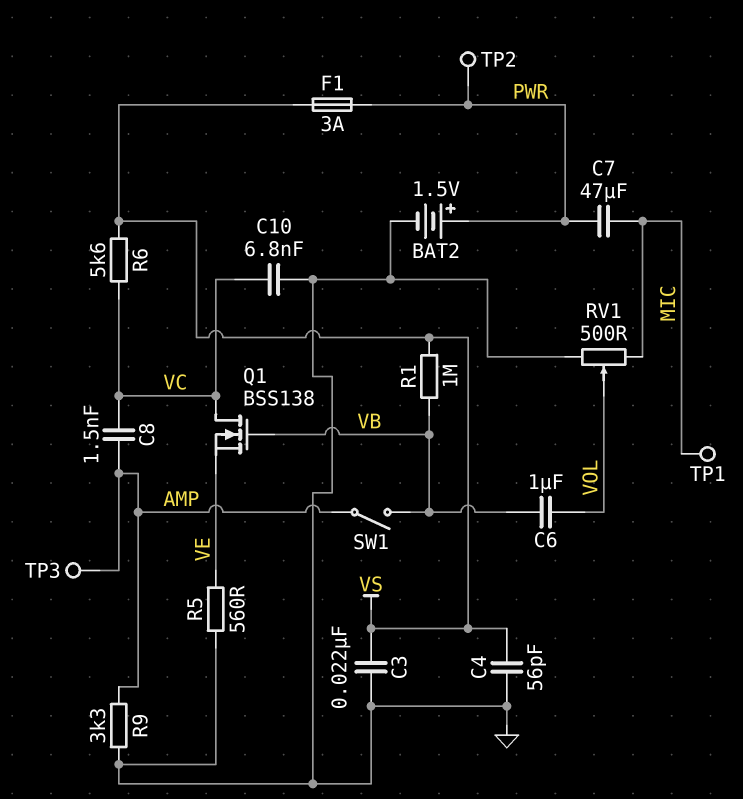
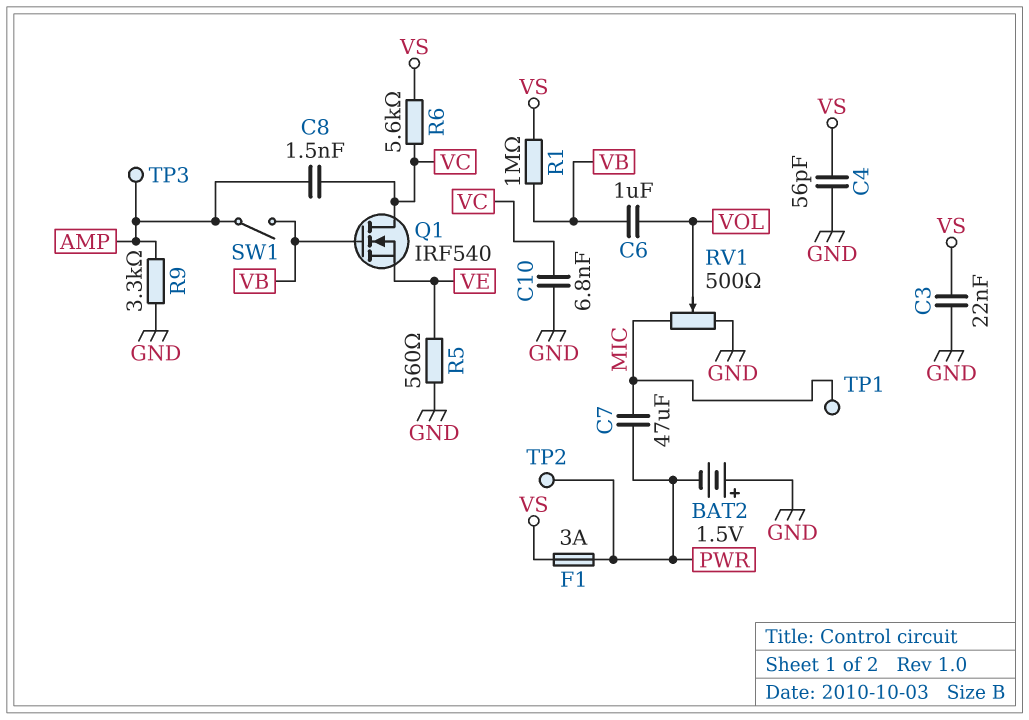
BAT2: 1.5V (plus PWR, minus GND) -> 1.5V (plus GND, minus PWR)
Q1: NMOS BSS138 (G VB, D VC, S VE) -> NMOS IRF540 (G VB, D VC, S VE)

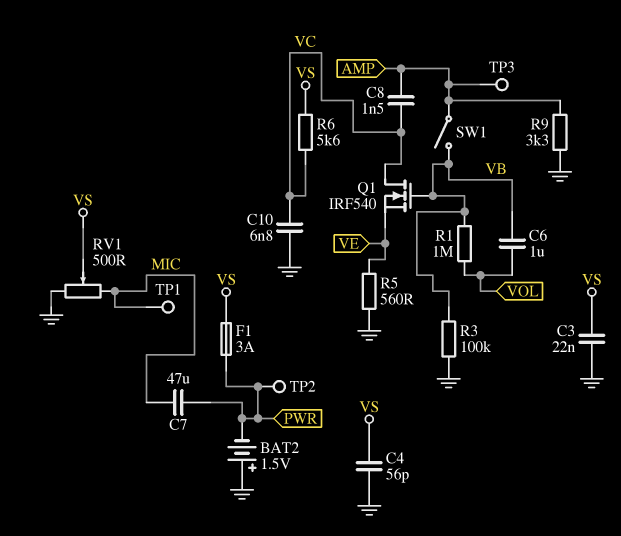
R1: 1M (VB, VS) -> 1M (VB, VOL)
R3: none -> 100k (GND, VB)
RV1: 500 (GND, MIC, wiper VOL) -> 500 (GND, MIC, wiper VS)

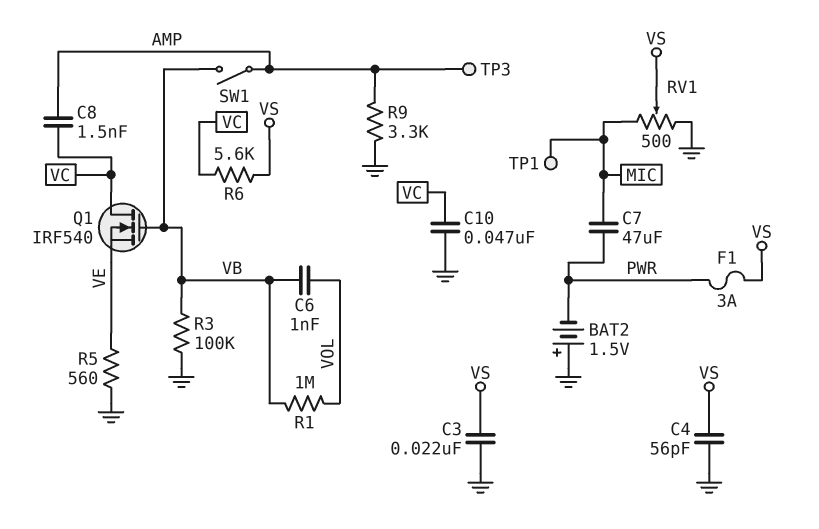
C6: 1uF (VB, VOL) -> 1nF (VB, VOL)
C10: 6.8nF (GND, VC) -> 47nF (GND, VC)
TP2: test point (PWR) -> none

